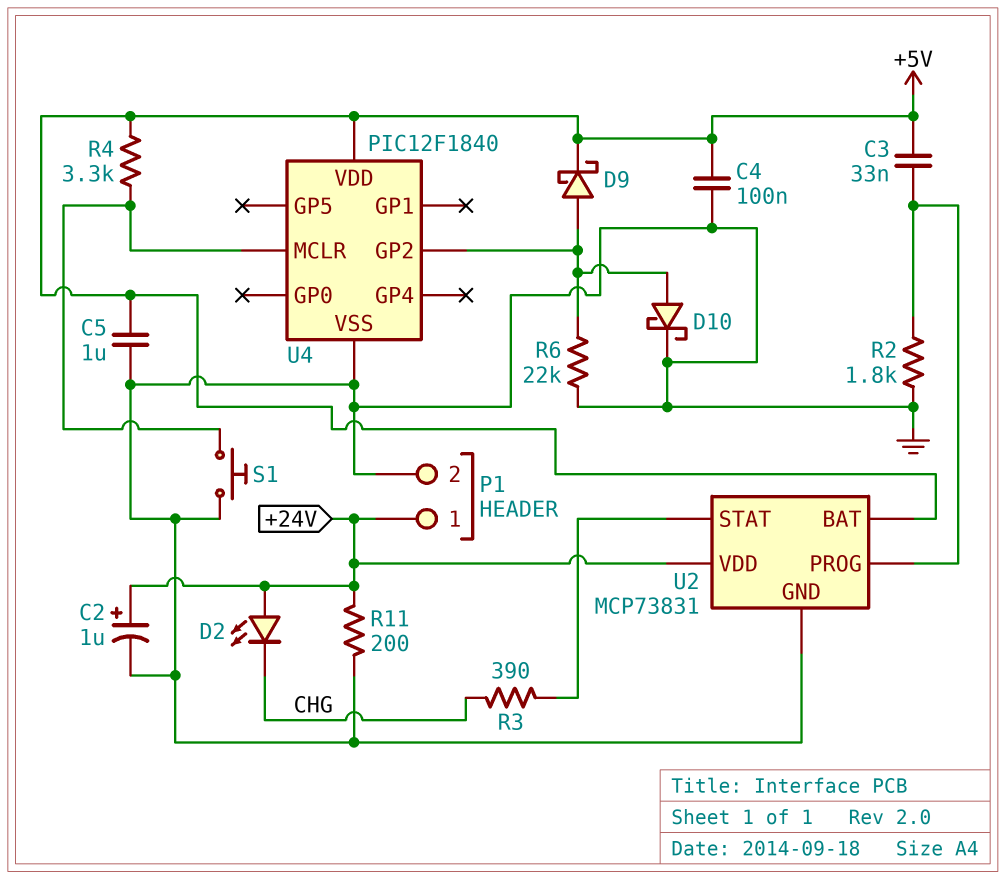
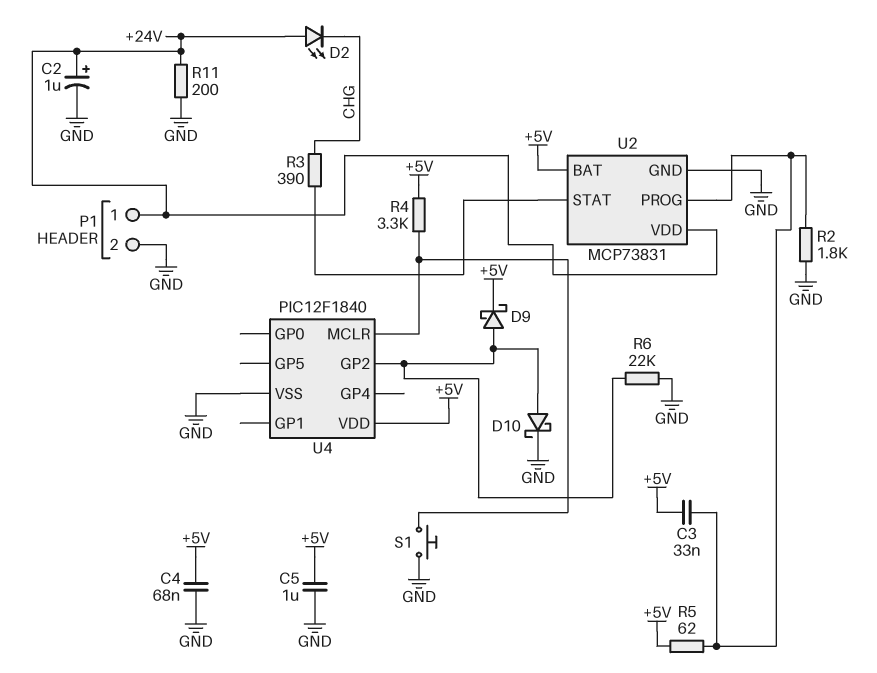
C4: 100nF (+5V, GND) -> 68nF (+5V, GND)
R5: none -> 62 (+5V, U2/PROG)

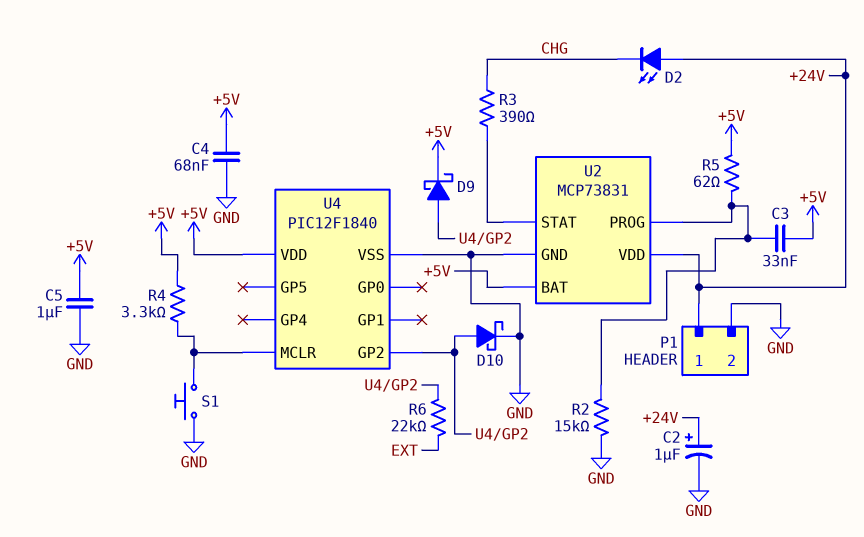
R2: 1.8k (GND, U2/PROG) -> 15k (GND, U2/PROG)
R6: 22k (GND, U4/GP2) -> 22k (EXT, U4/GP2)
R11: 200 (+24V, GND) -> none

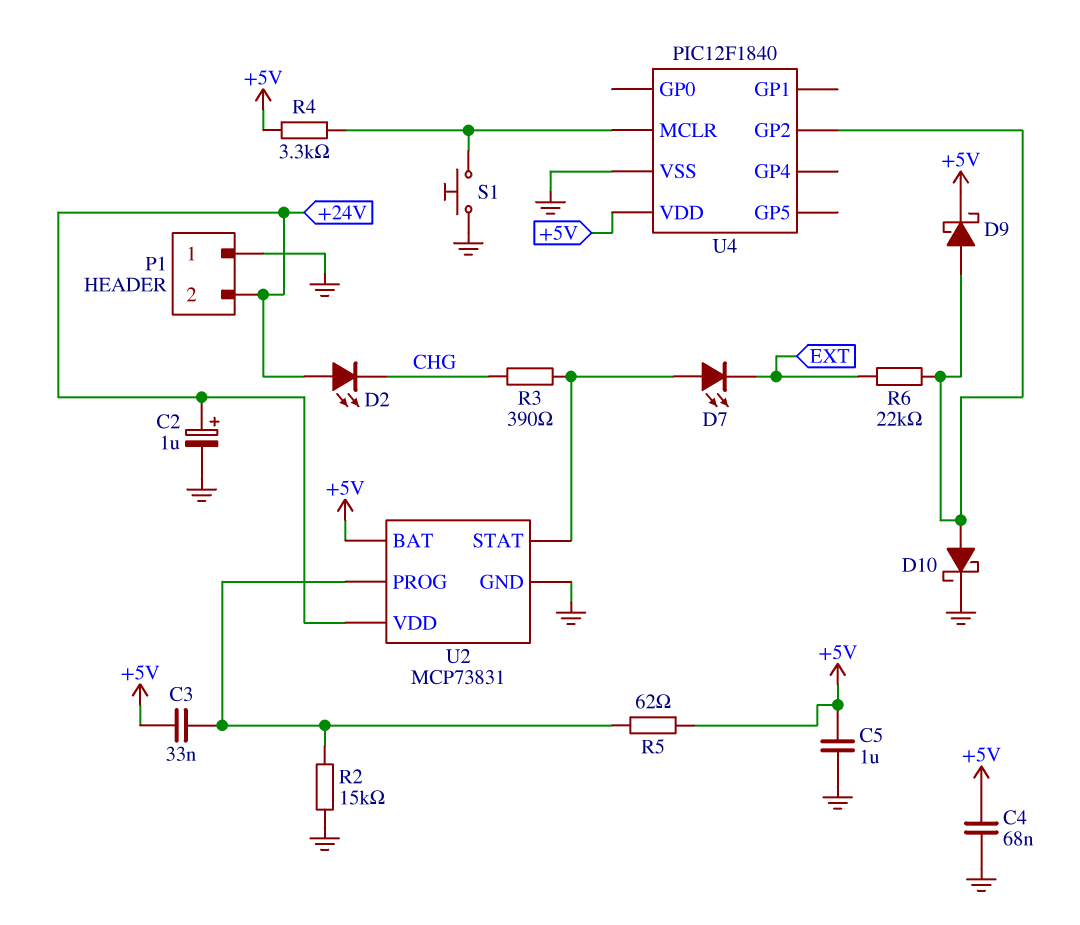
D7: none -> LED (A U2/STAT, K EXT)
P1 pin 1: +24V -> GND
P1 pin 2: GND -> +24V

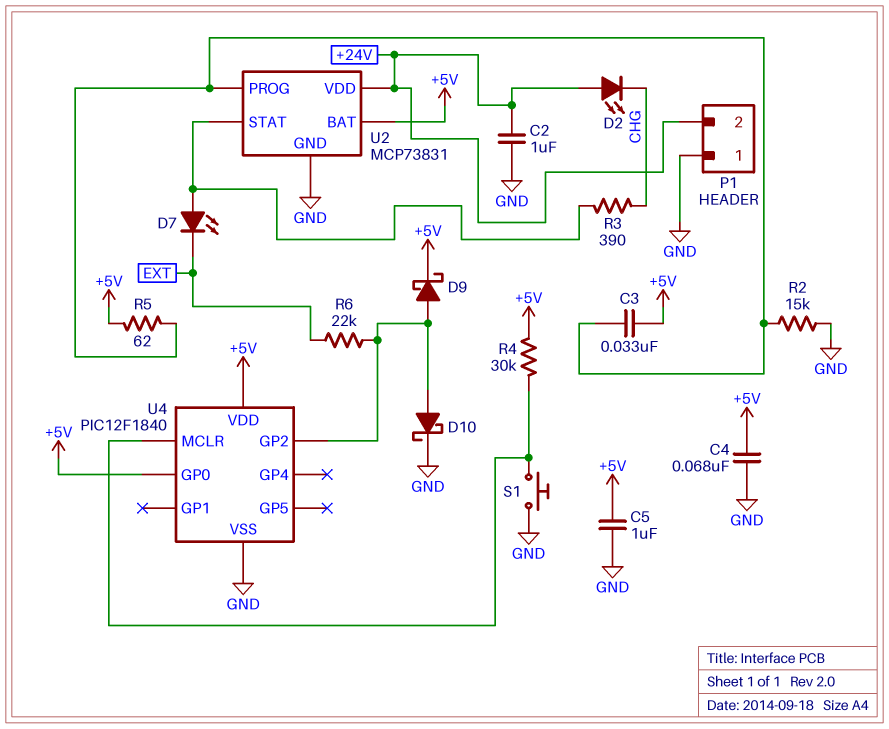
C2: 1uF (plus +24V, minus GND) -> 1uF (+24V, GND)
R4: 3.3k (+5V, U4/MCLR) -> 30k (+5V, U4/MCLR)
U4 pin GP0: none -> +5V

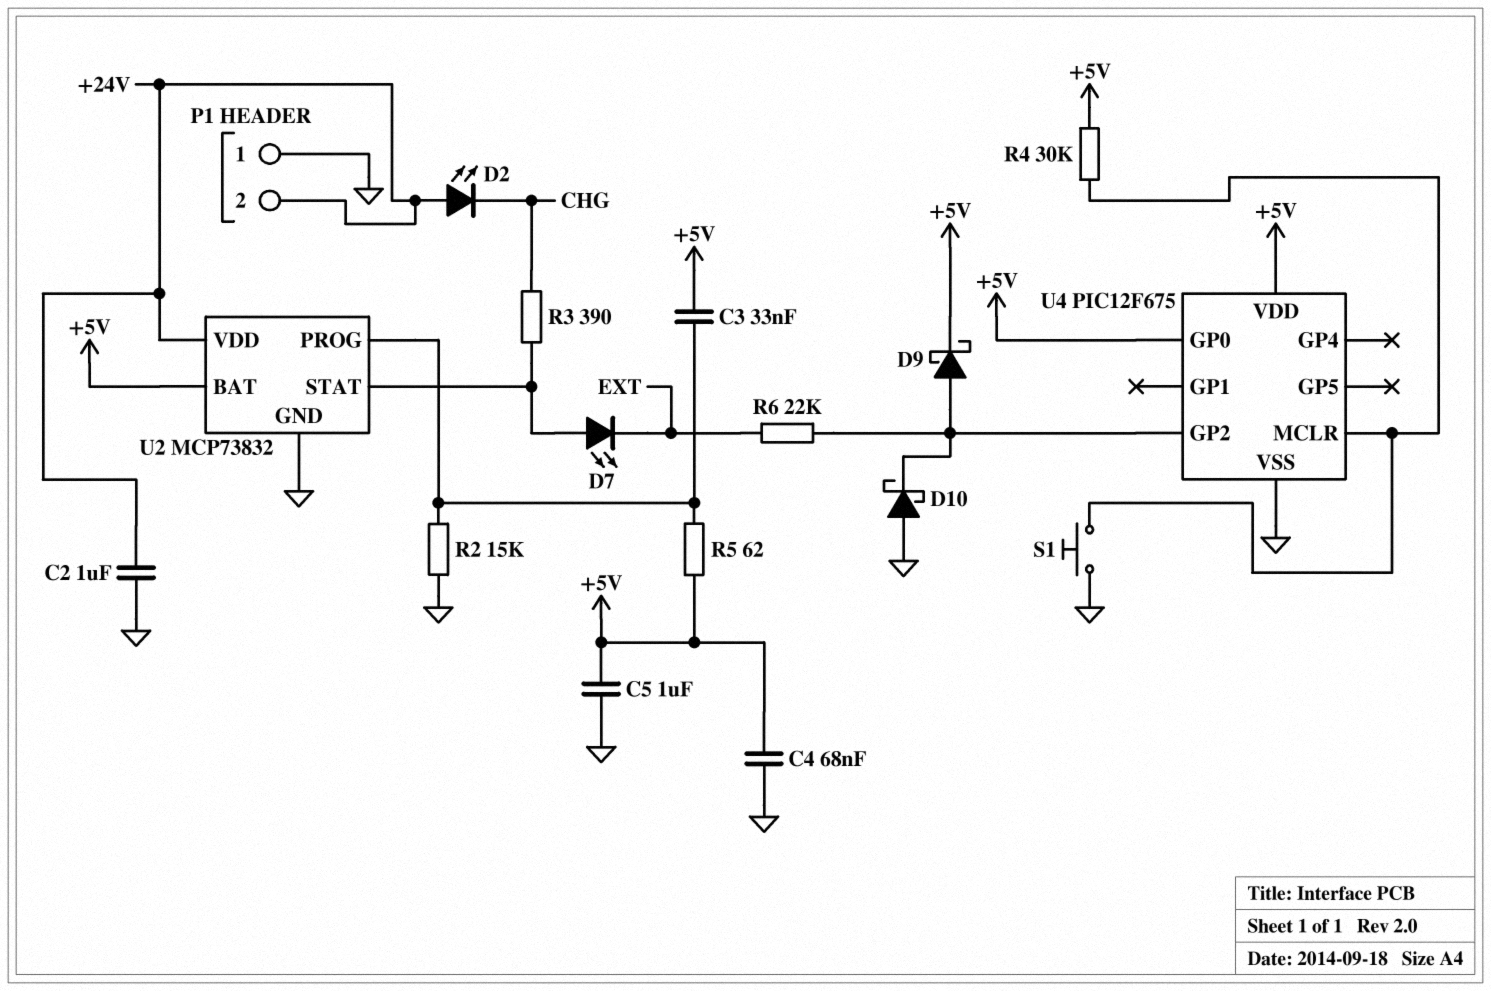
D10: schottky (A U4/GP2, K GND) -> schottky (A GND, K U4/GP2)
U2: MCP73831 -> MCP73832
U4: PIC12F1840 -> PIC12F675

